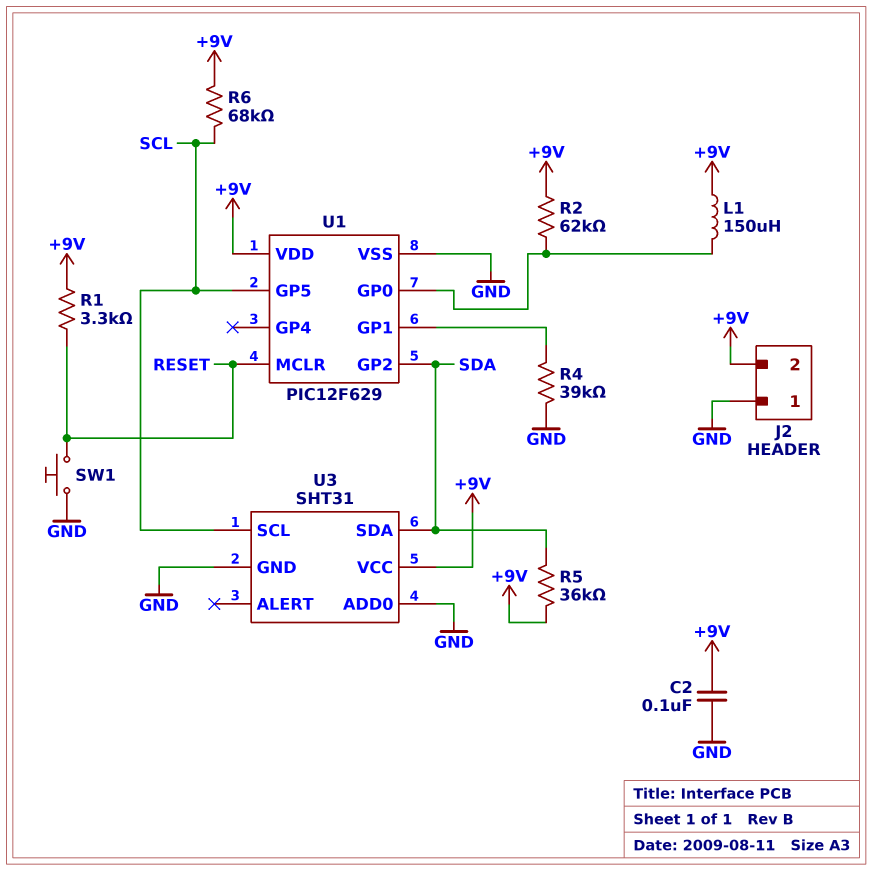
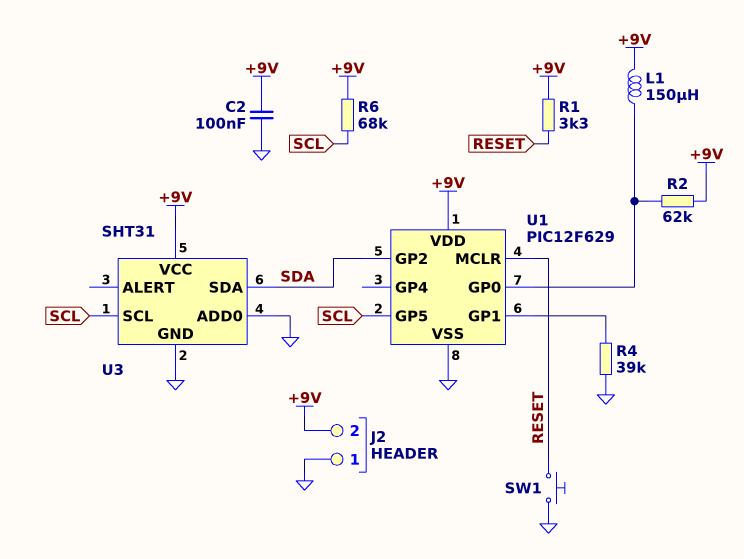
R5: 36k (+9V, SDA) -> none

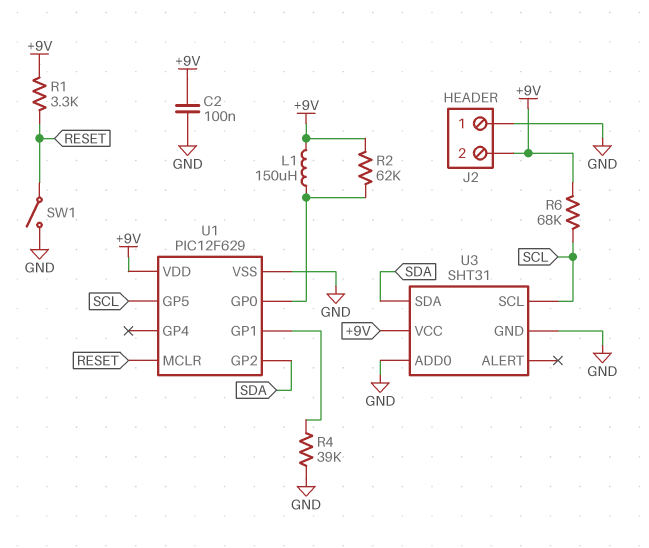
SW1: button (GND, RESET) -> switch (GND, RESET)

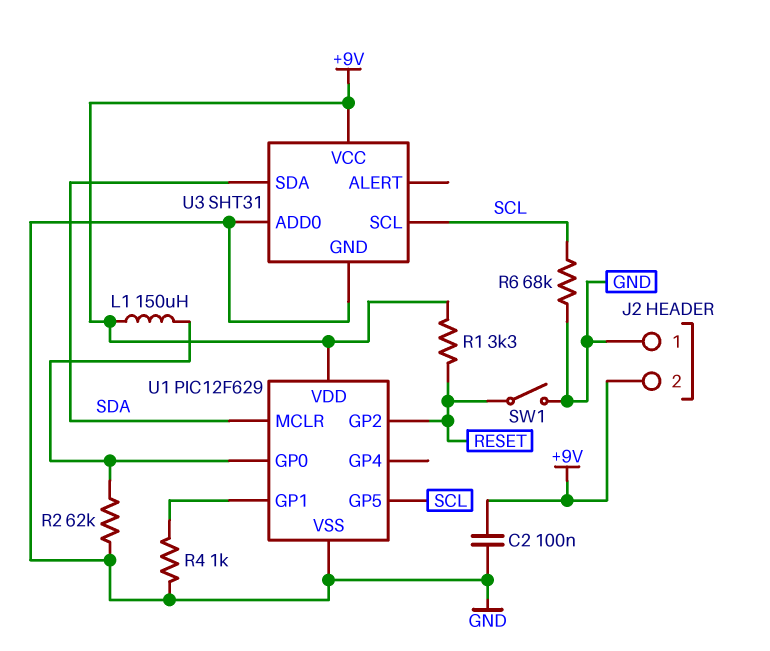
R2: 62k (+9V, U1/GP0) -> 62k (GND, U1/GP0)
R4: 39k (GND, U1/GP1) -> 1k (GND, U1/GP1)
R6: 68k (+9V, SCL) -> 68k (GND, SCL)
U1 pin GP2: SDA -> RESET
U1 pin MCLR: RESET -> SDA

